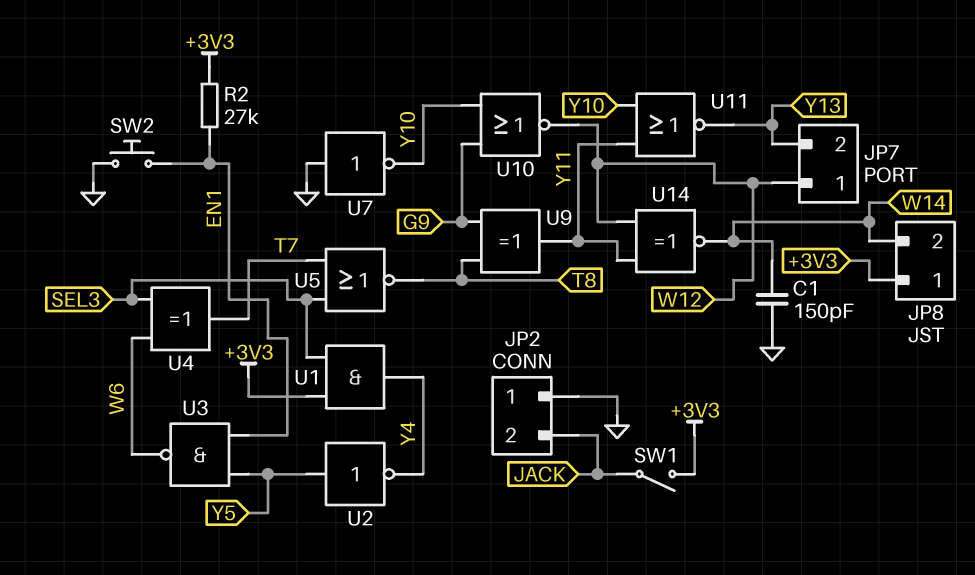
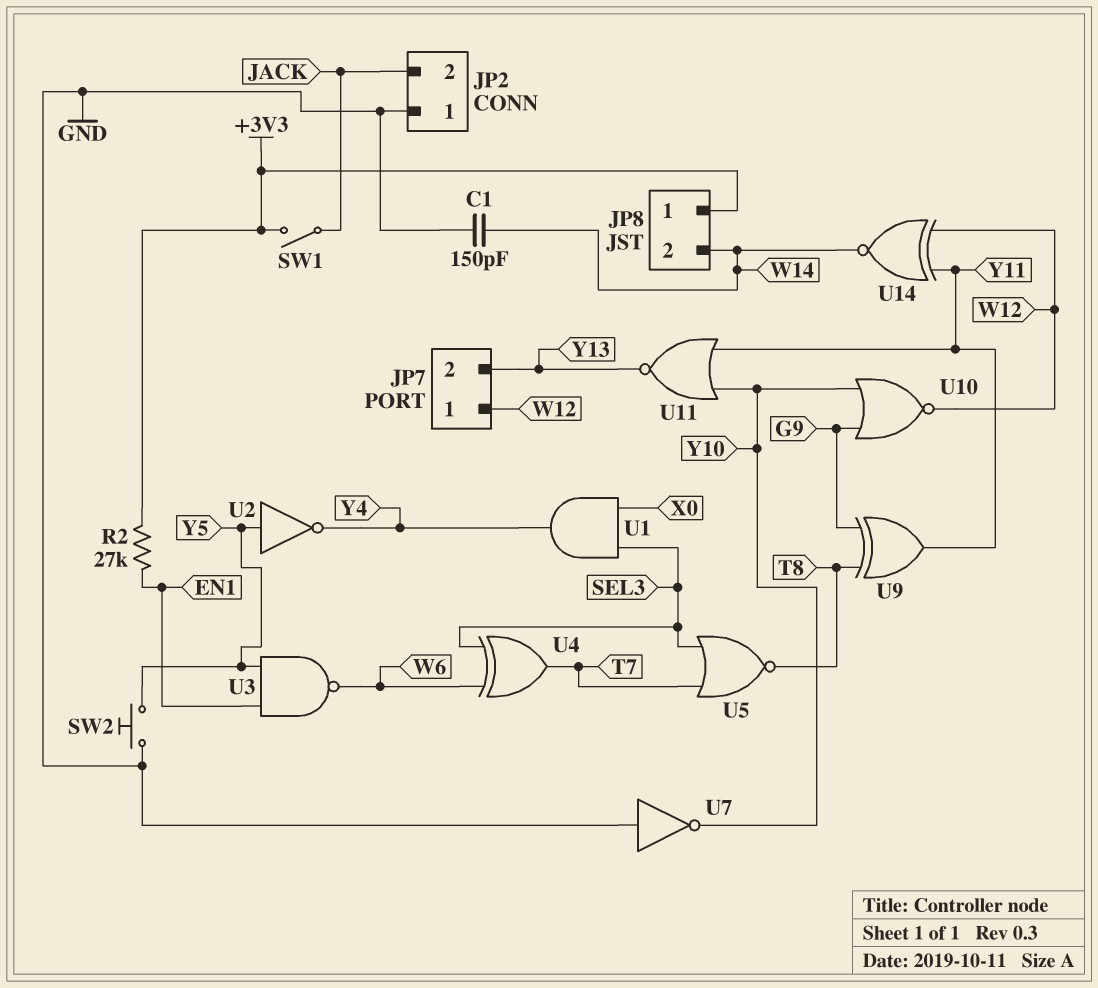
SW2: button (EN1, GND) -> button (GND, Y5)
U1: AND (in +3V3, in SEL3, out Y4) -> AND (in SEL3, in X0, out Y4)

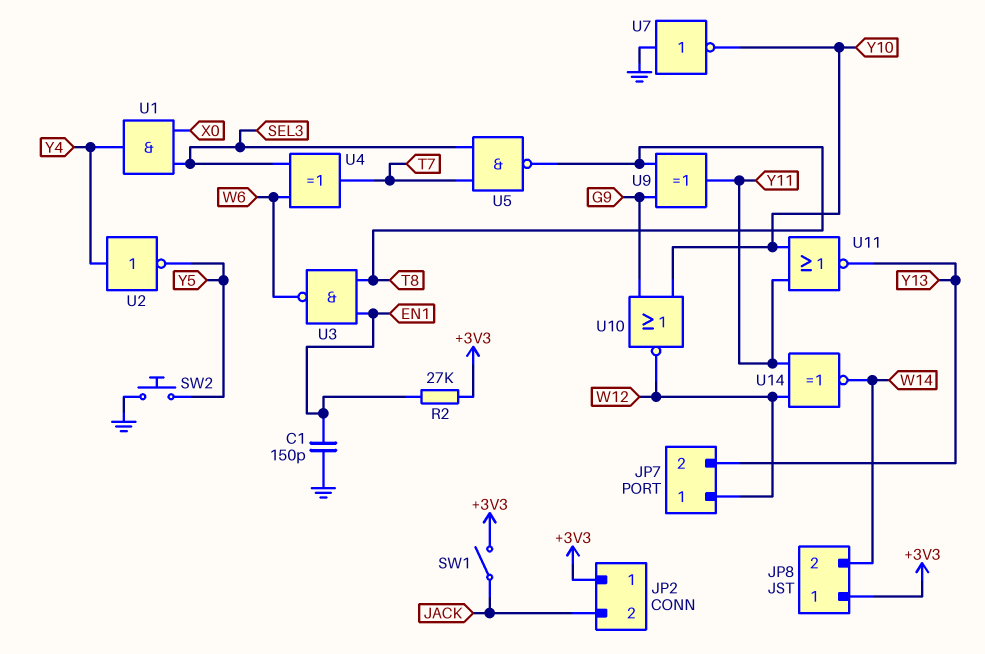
C1: 150pF (GND, W14) -> 150pF (EN1, GND)
JP2 pin 1: GND -> +3V3
U2: NOT (in Y5, out Y4) -> NOT (in Y4, out Y5)
U3: NAND (in EN1, in Y5, out W6) -> NAND (in EN1, in T8, out W6)
U5: NOR (in SEL3, in T7, out T8) -> NAND (in SEL3, in T7, out T8)

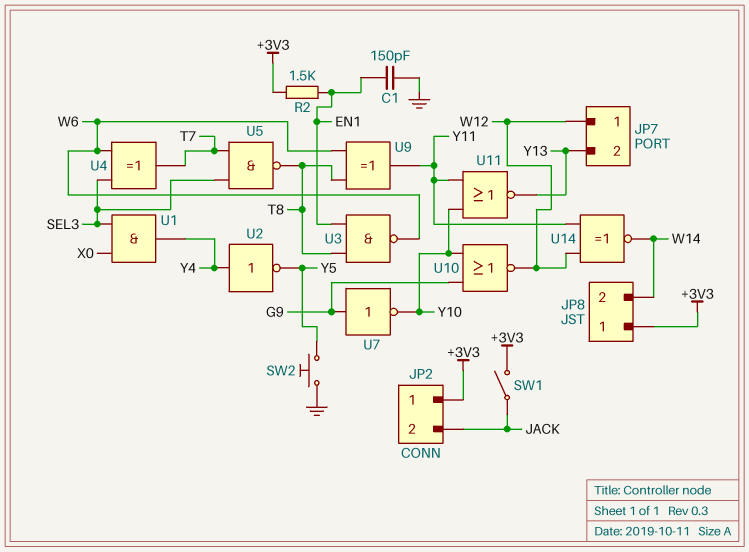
R2: 27k (+3V3, EN1) -> 1.5k (+3V3, EN1)
U7: NOT (in GND, out Y10) -> NOT (in G9, out Y10)
U9: XOR (in G9, in T8, out Y11) -> XOR (in T8, in W6, out Y11)

